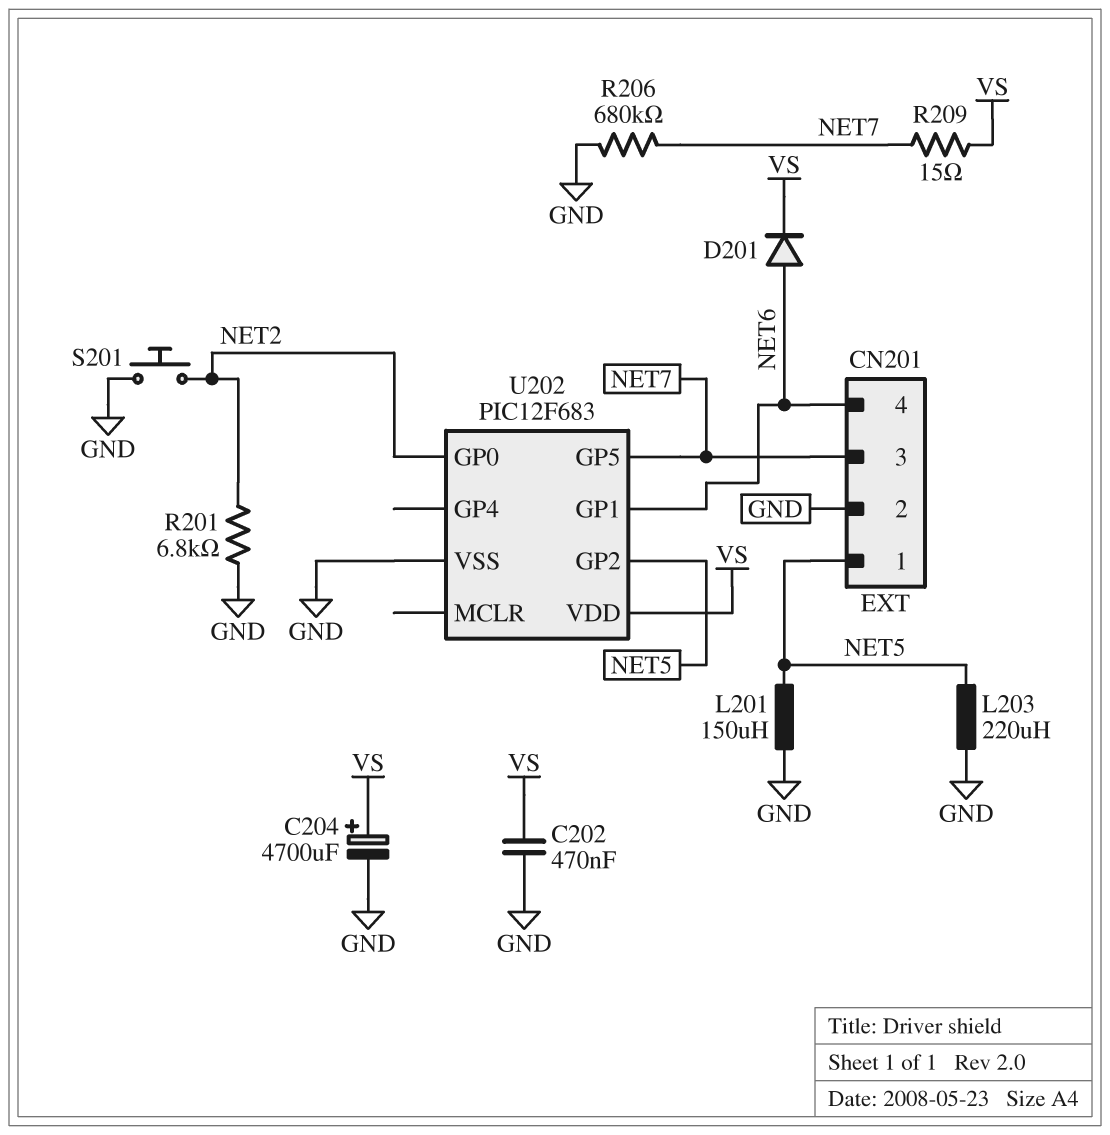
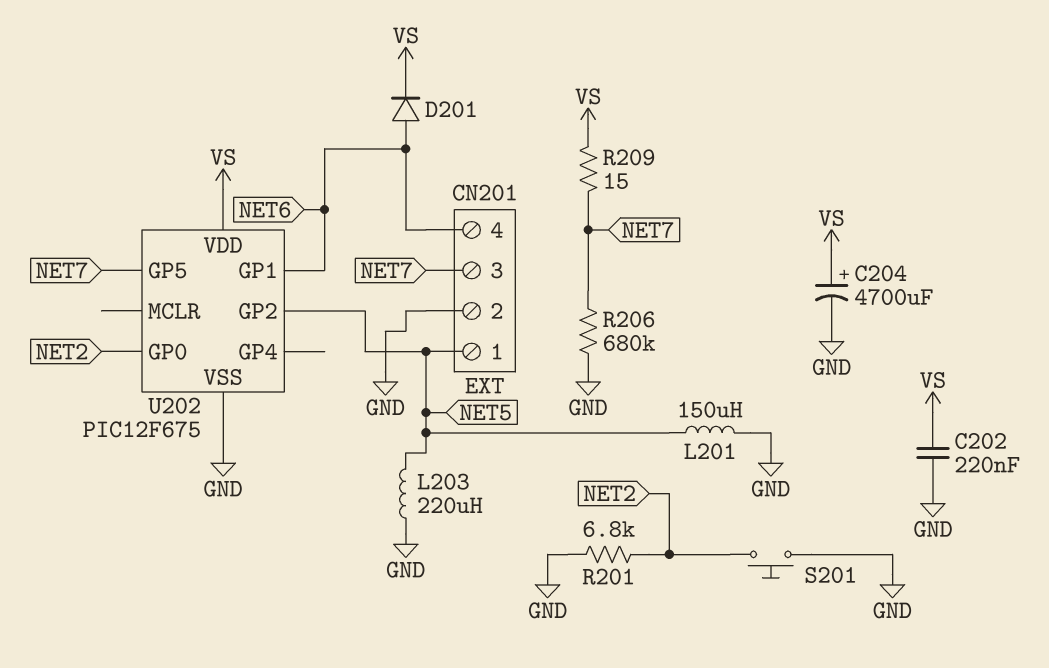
C202: 470nF (GND, VS) -> 220nF (GND, VS)
U202: PIC12F683 -> PIC12F675

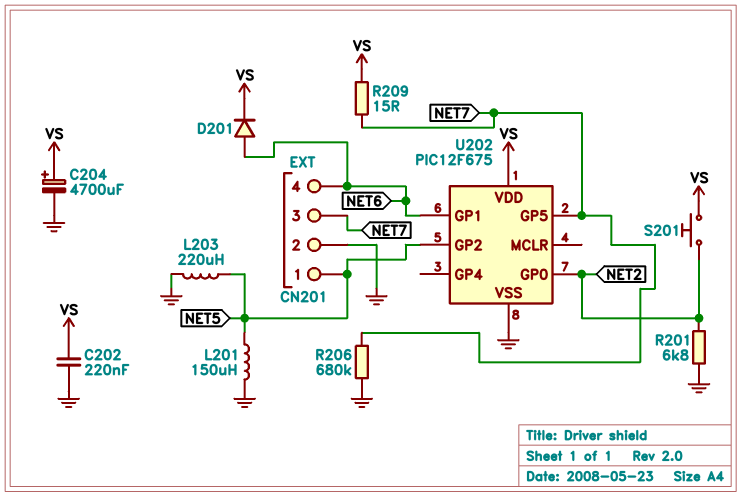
S201: button (GND, NET2) -> button (NET2, VS)

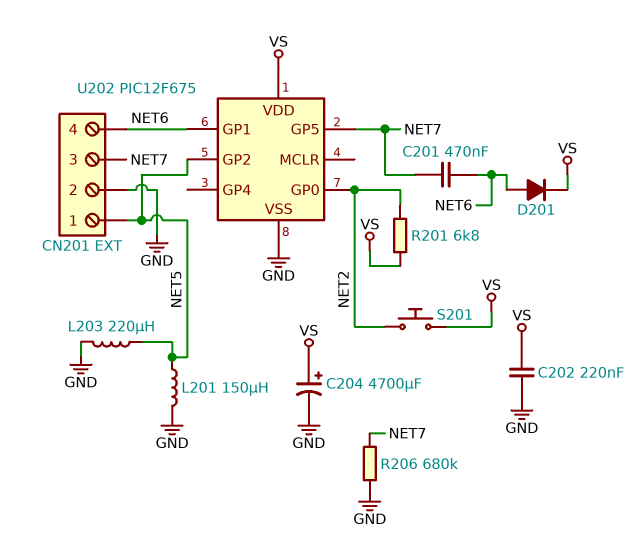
C201: none -> 470nF (NET6, NET7)
R201: 6.8k (GND, NET2) -> 6.8k (NET2, VS)
R209: 15 (NET7, VS) -> none

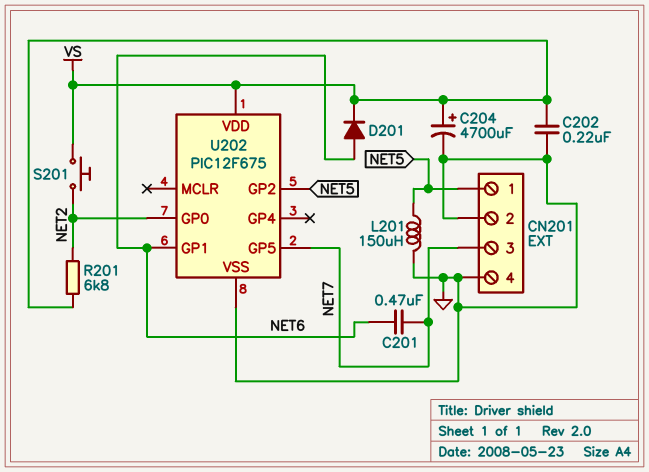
CN201 pin 4: NET6 -> GND
L203: 220uH (GND, NET5) -> none
R206: 680k (GND, NET7) -> none

